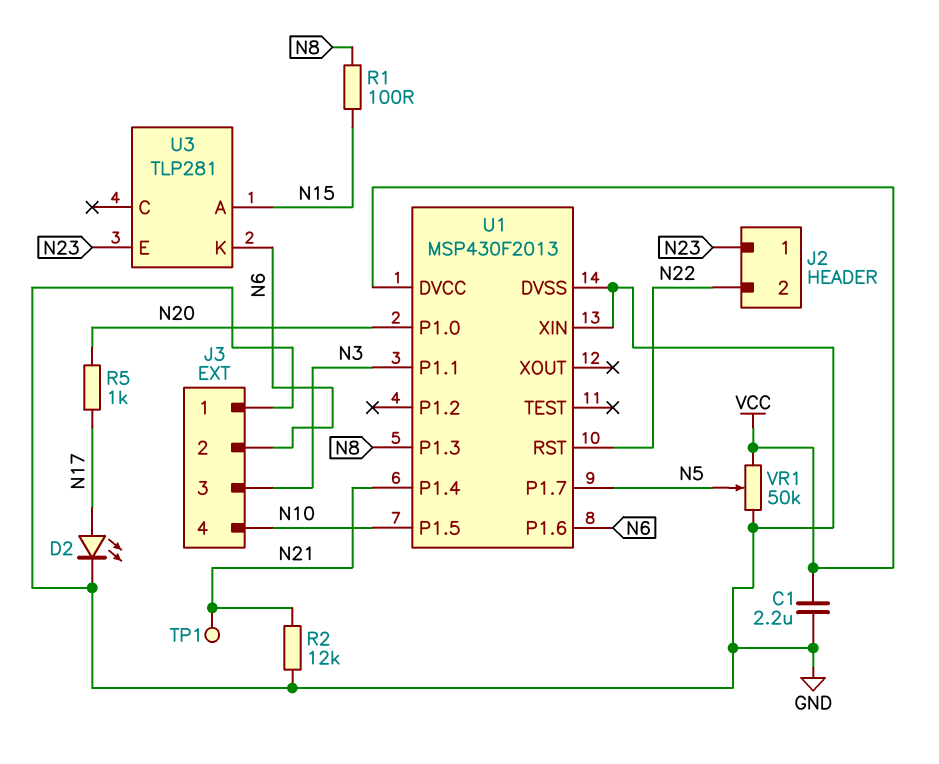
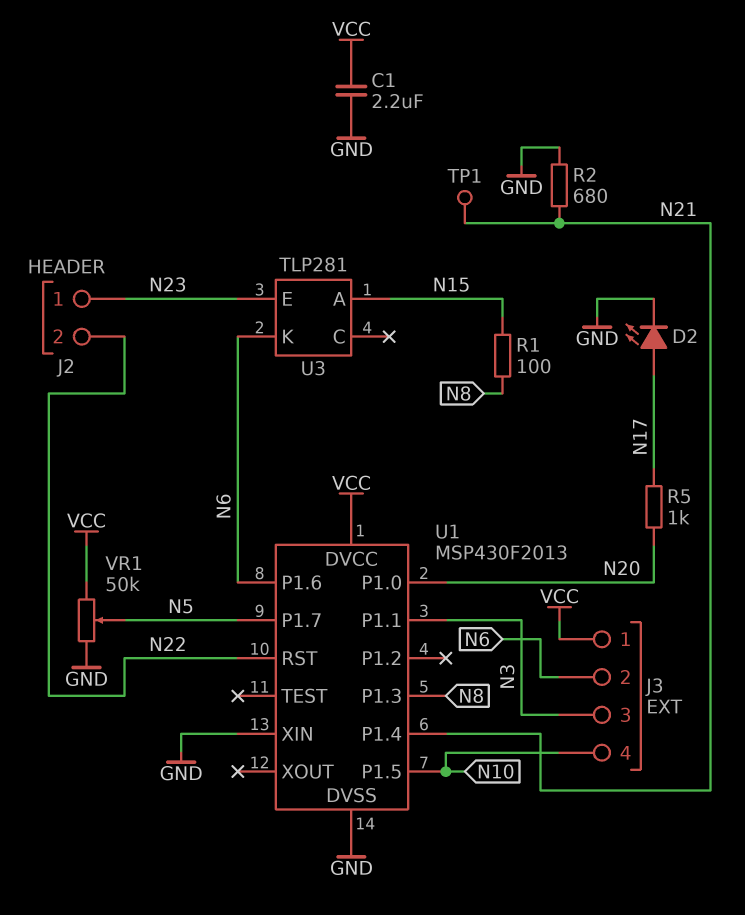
J3 pin 1: GND -> VCC
R2: 12k (GND, N21) -> 680 (GND, N21)

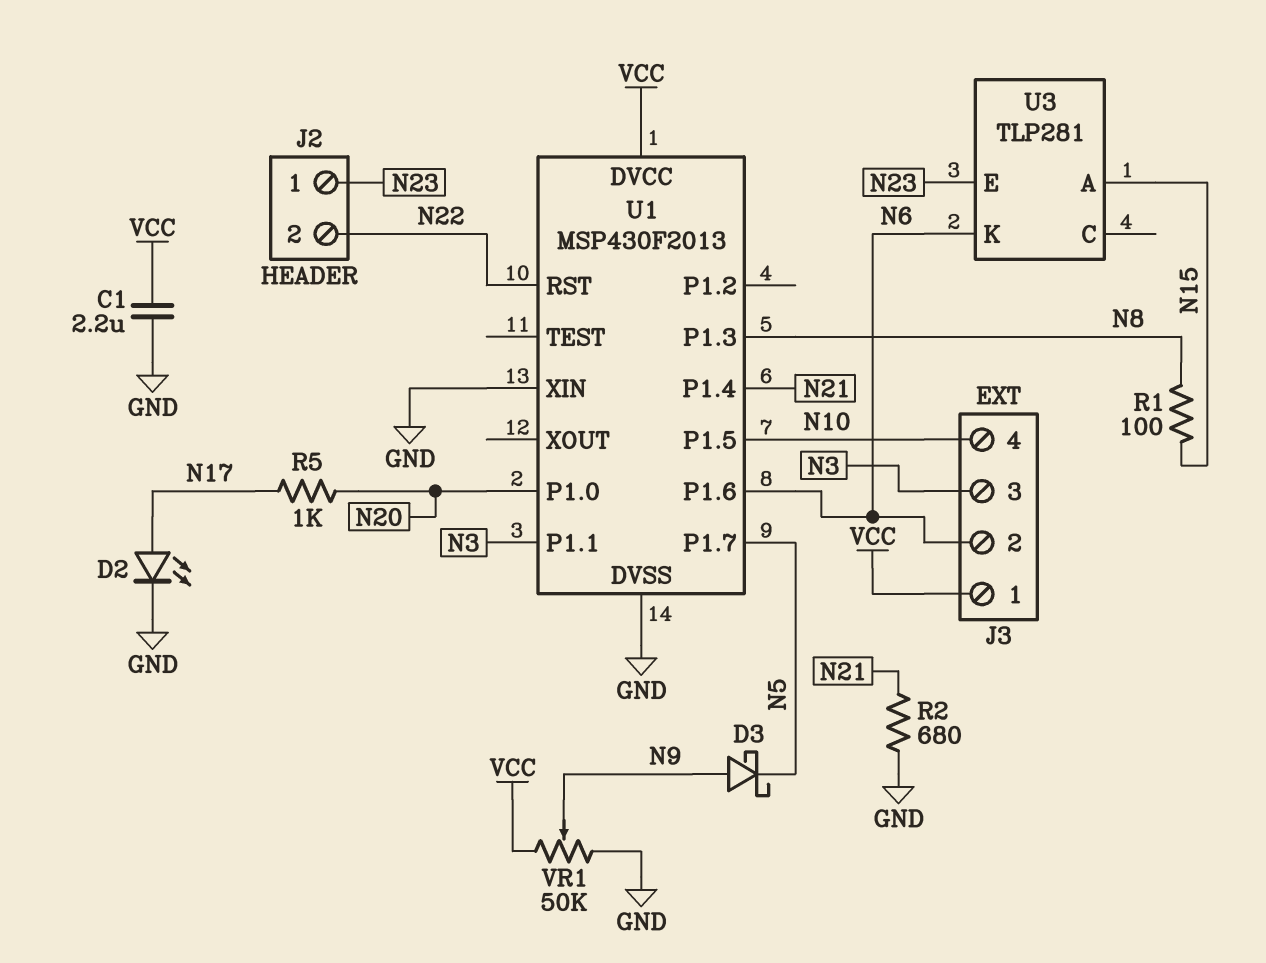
D3: none -> schottky (A N9, K N5)
TP1: test point (N21) -> none
VR1: 50k (GND, VCC, wiper N5) -> 50k (GND, VCC, wiper N9)

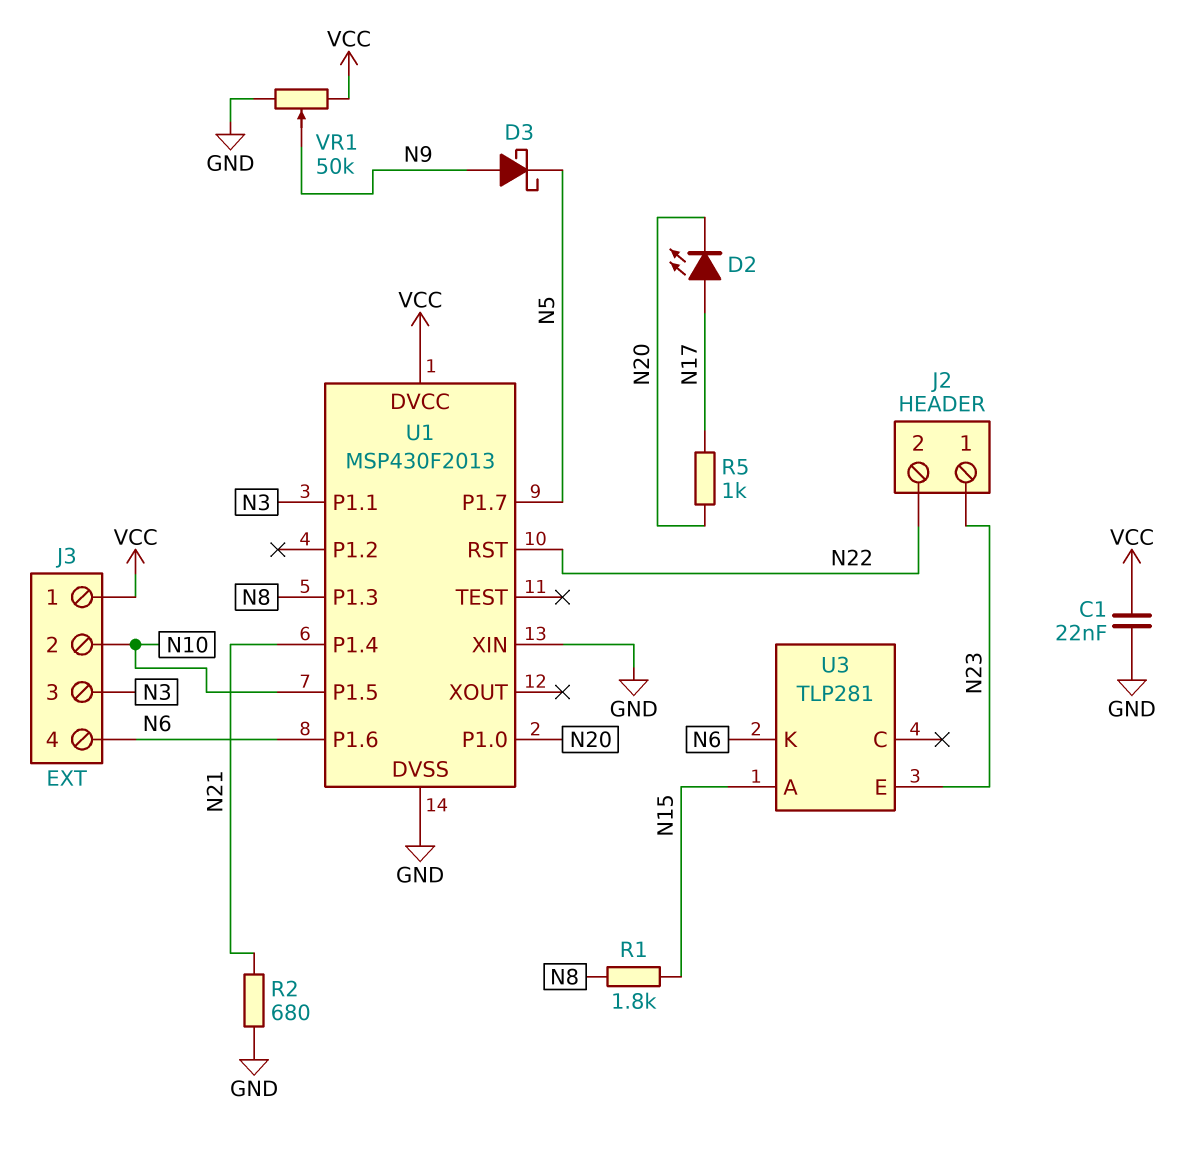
C1: 2.2uF (GND, VCC) -> 22nF (GND, VCC)
D2: LED (A N17, K GND) -> LED (A N17, K N20)
J3 pin 2: N6 -> N10
J3 pin 4: N10 -> N6
R1: 100 (N8, N15) -> 1.8k (N8, N15)

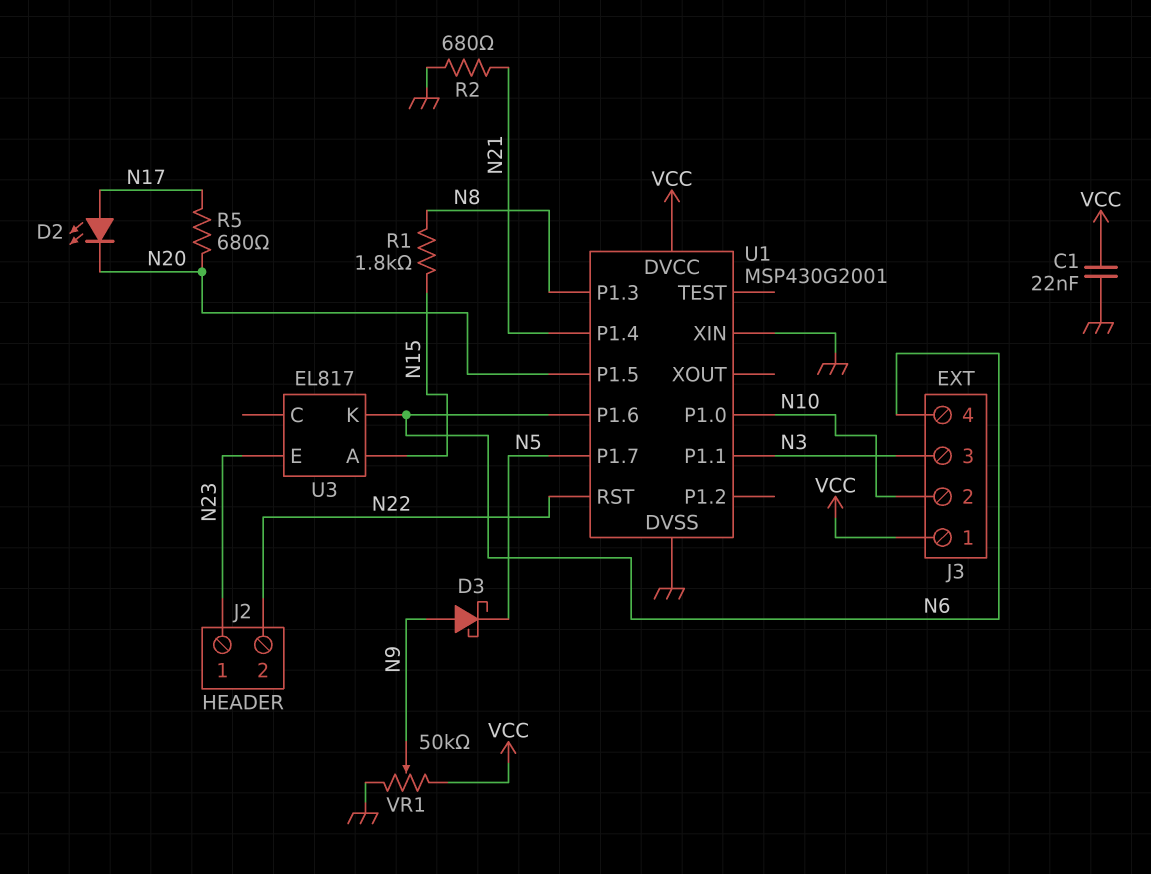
R5: 1k (N17, N20) -> 680 (N17, N20)
U1: MSP430F2013 -> MSP430G2001
U1 pin P1.0: N20 -> N10
U1 pin P1.5: N10 -> N20
U3: TLP281 -> EL817

